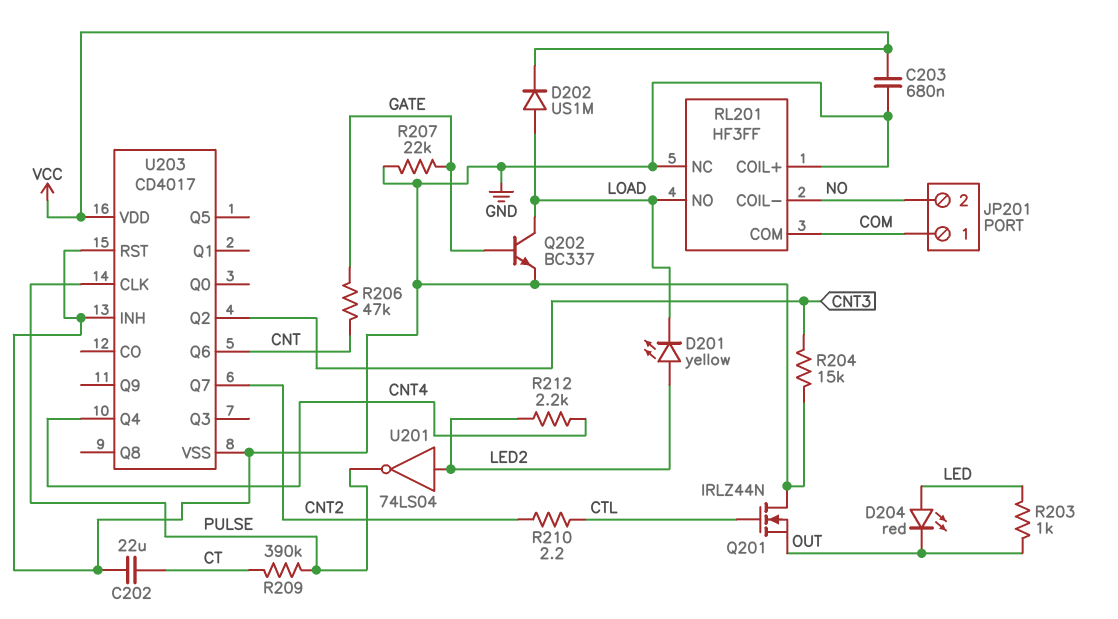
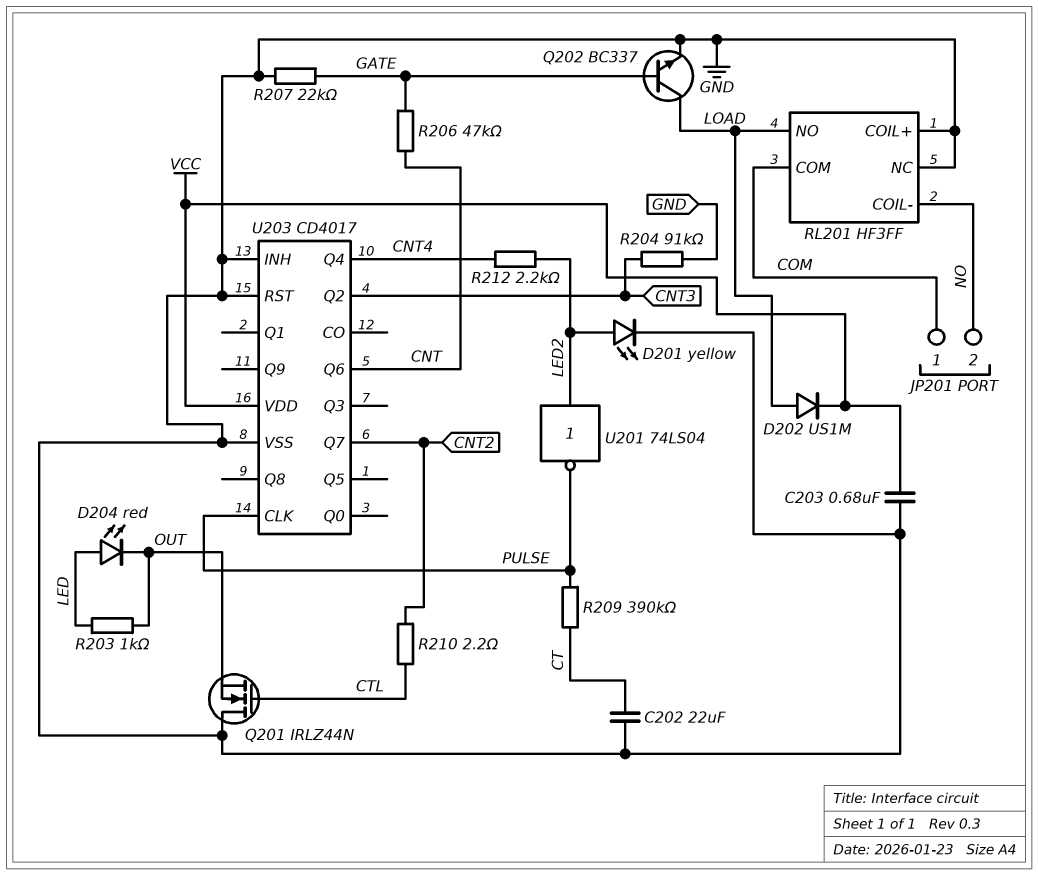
D201: LED yellow (A LED2, K LOAD) -> LED yellow (A LED2, K GND)
R204: 15k (CNT3, GND) -> 91k (CNT3, GND)

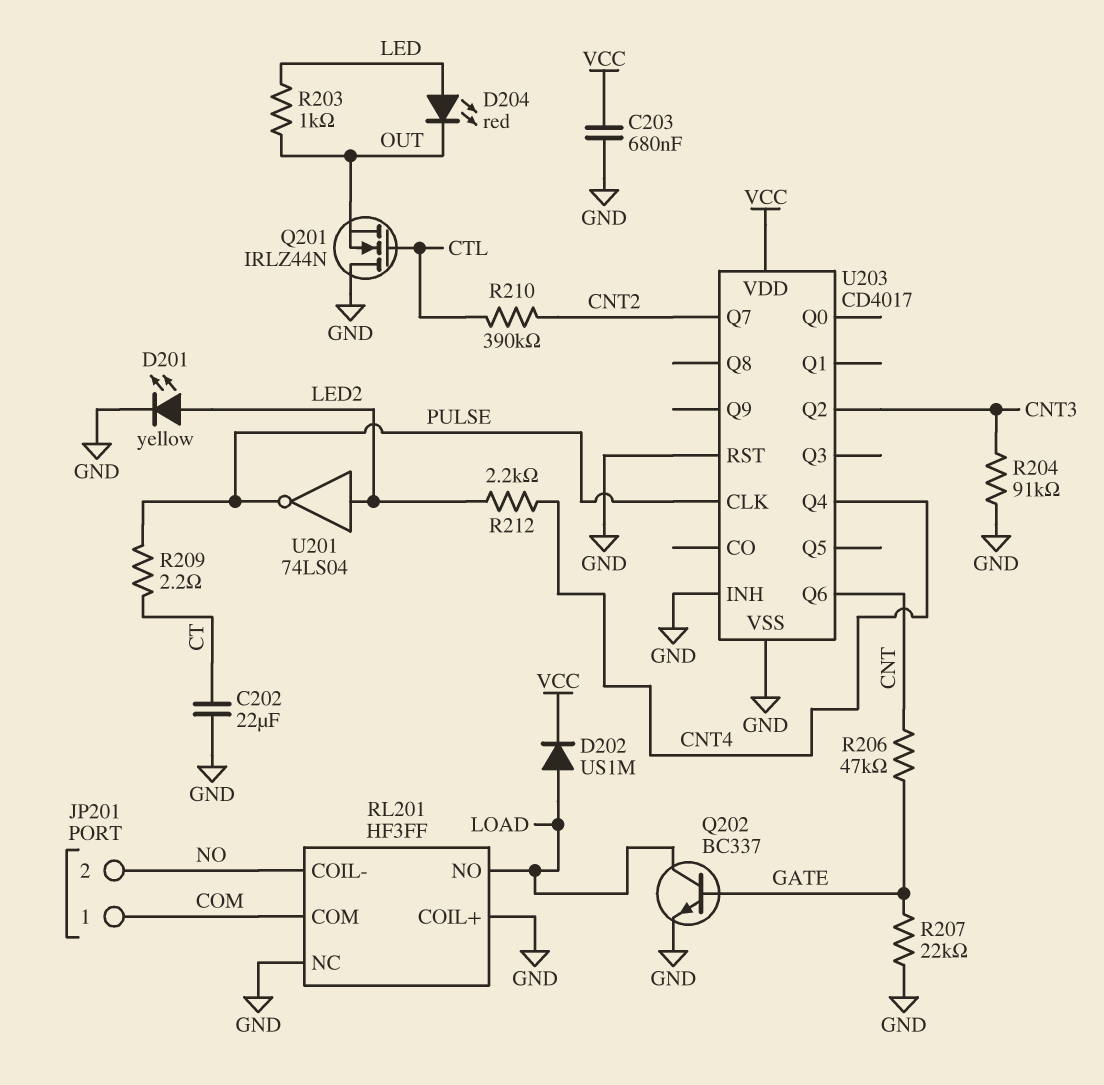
R209: 390k (CT, PULSE) -> 2.2 (CT, PULSE)
R210: 2.2 (CNT2, CTL) -> 390k (CNT2, CTL)

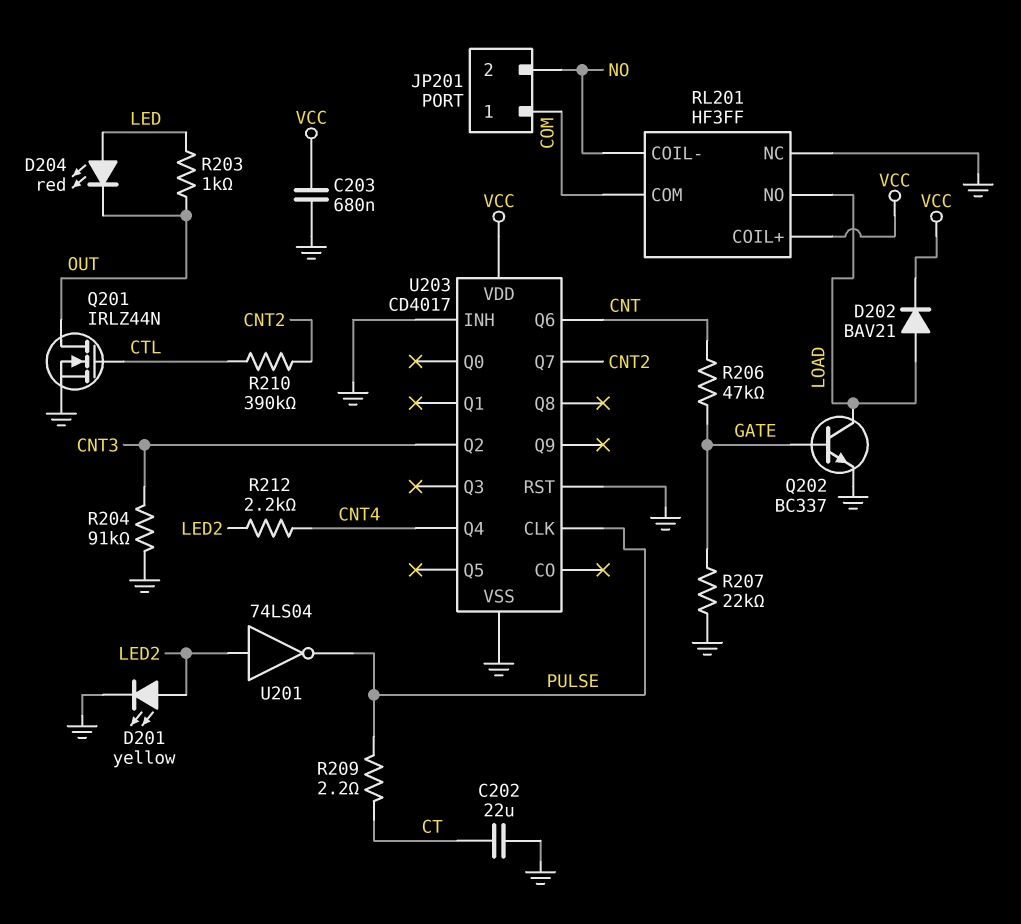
D202: diode US1M (A LOAD, K VCC) -> diode BAV21 (A LOAD, K VCC)
Q201: NMOS IRLZ44N (G CTL, D GND, S OUT) -> NMOS IRLZ44N (G CTL, D OUT, S GND)
RL201 pin COIL+: GND -> VCC

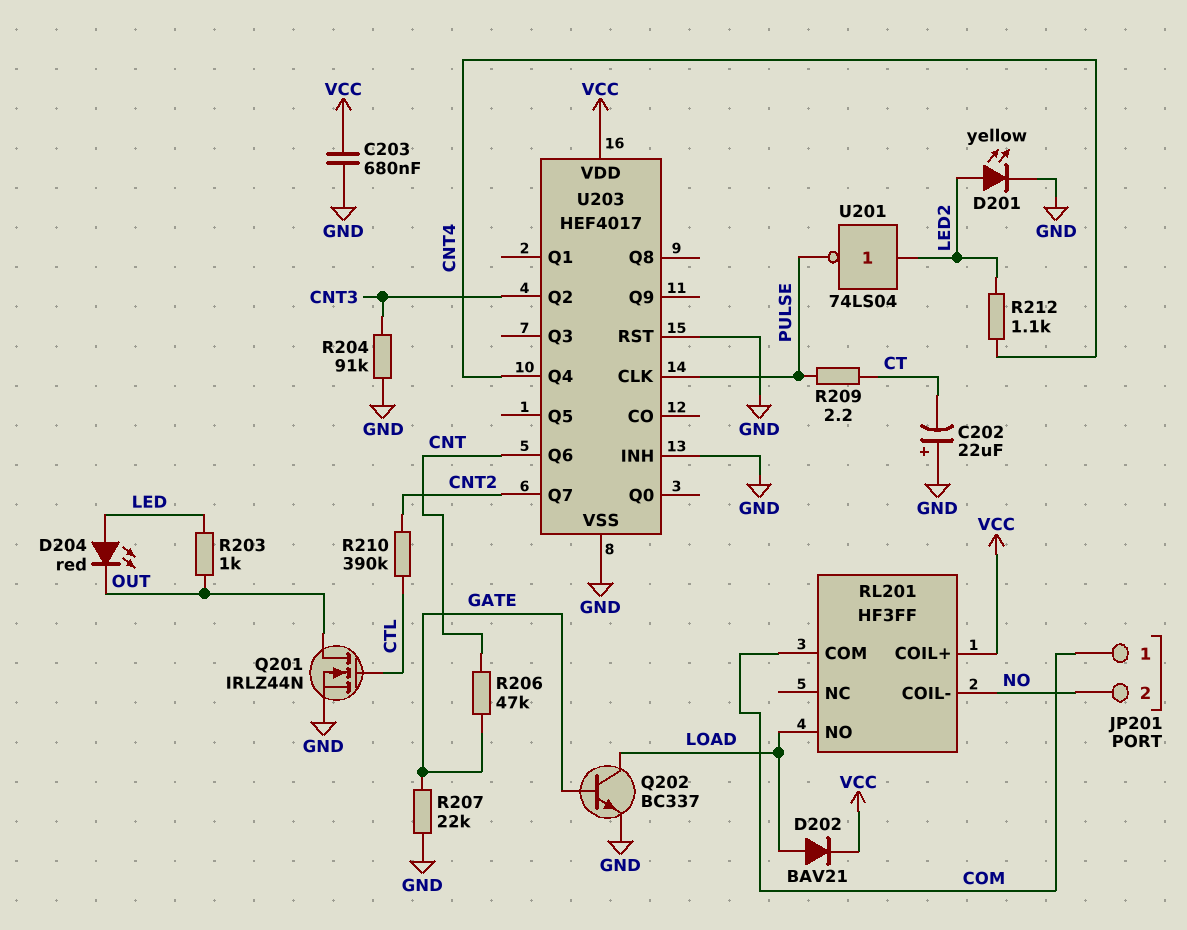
C202: 22uF (CT, GND) -> 22uF (plus GND, minus CT)
R212: 2.2k (CNT4, LED2) -> 1.1k (CNT4, LED2)
RL201 pin NC: GND -> none
U203: CD4017 -> HEF4017

